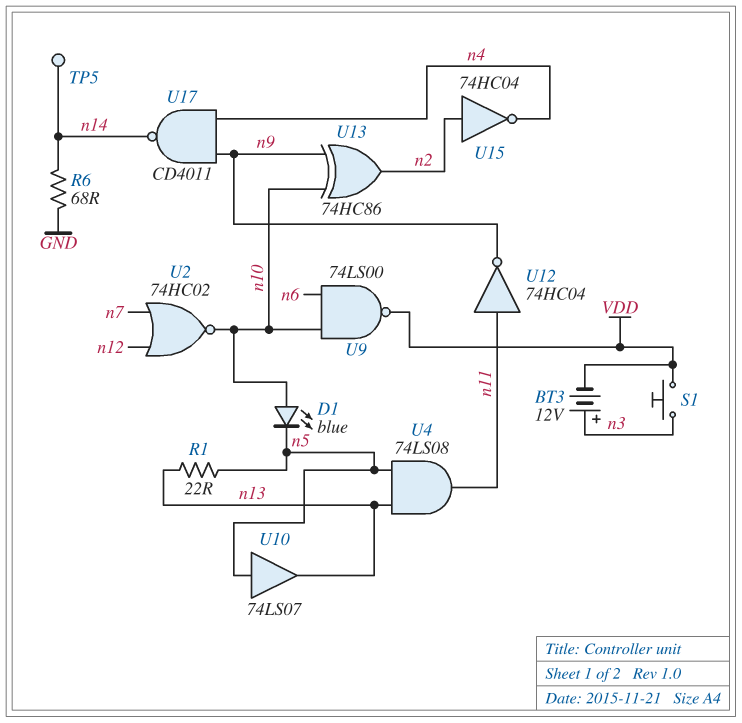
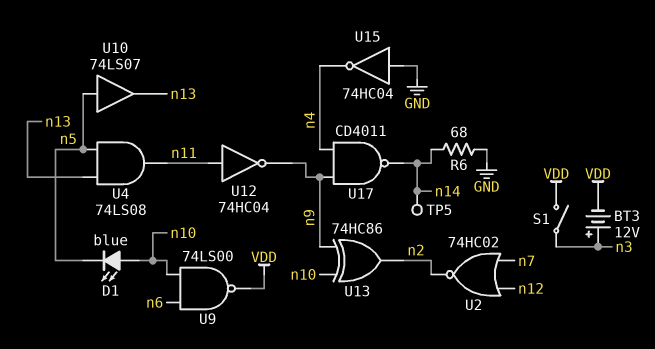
R1: 22 (n5, n13) -> none
S1: button (VDD, n3) -> switch (VDD, n3)
U2: NOR 74HC02 (in n7, in n12, out n10) -> NOR 74HC02 (in n7, in n12, out n2)
U15: NOT 74HC04 (in n2, out n4) -> NOT 74HC04 (in GND, out n4)

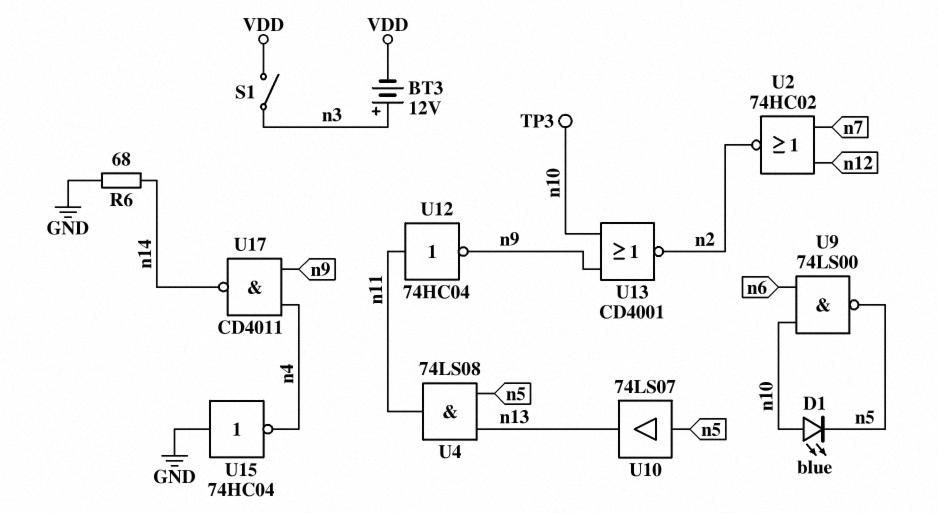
TP3: none -> test point (n10)
TP5: test point (n14) -> none
U9: NAND 74LS00 (in n6, in n10, out VDD) -> NAND 74LS00 (in n6, in n10, out n5)
U13: XOR 74HC86 (in n9, in n10, out n2) -> NOR CD4001 (in n9, in n10, out n2)

